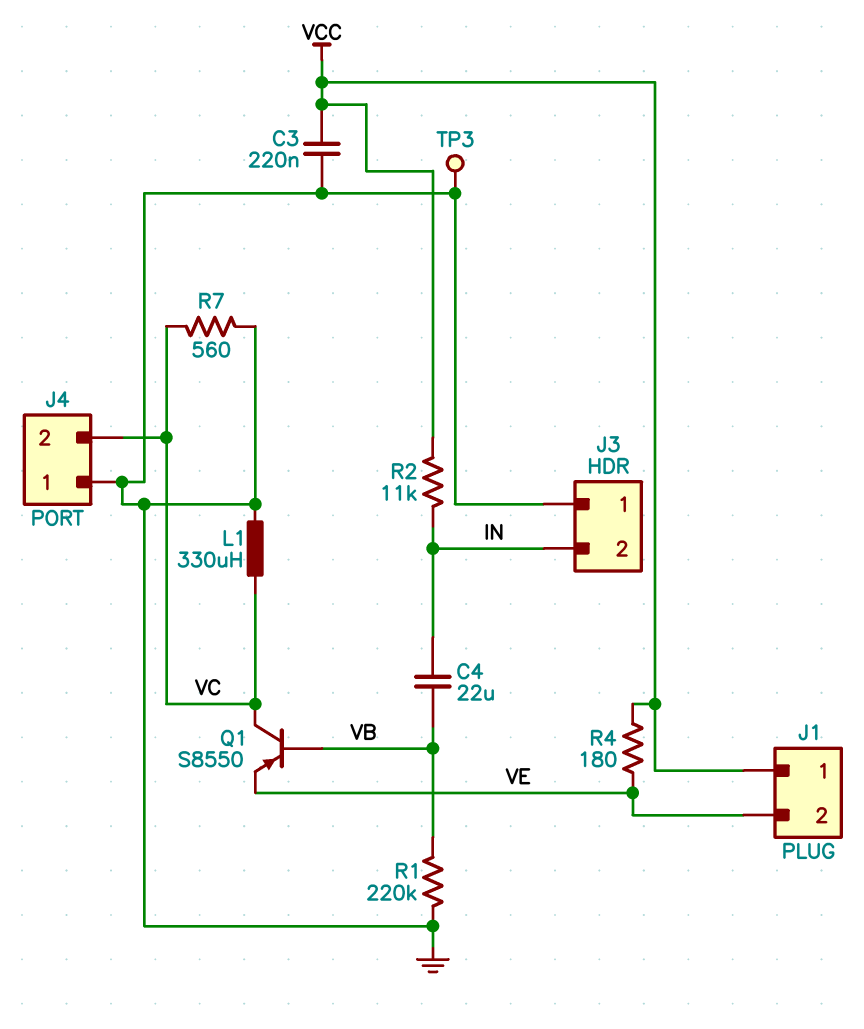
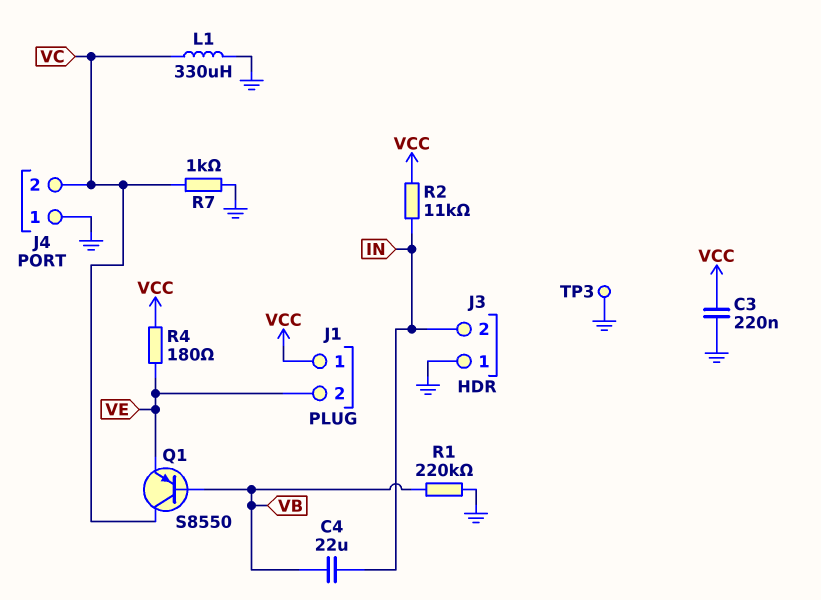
R7: 560 (GND, VC) -> 1k (GND, VC)

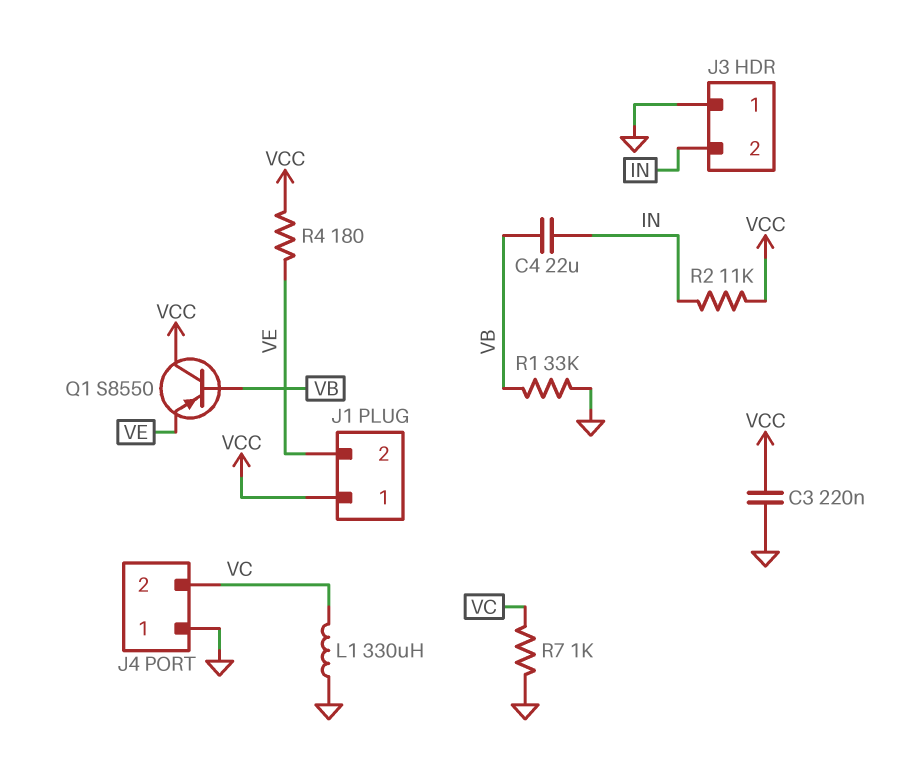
Q1: PNP S8550 (B VB, C VC, E VE) -> PNP S8550 (B VB, C VCC, E VE)
R1: 220k (GND, VB) -> 33k (GND, VB)
TP3: test point (GND) -> none

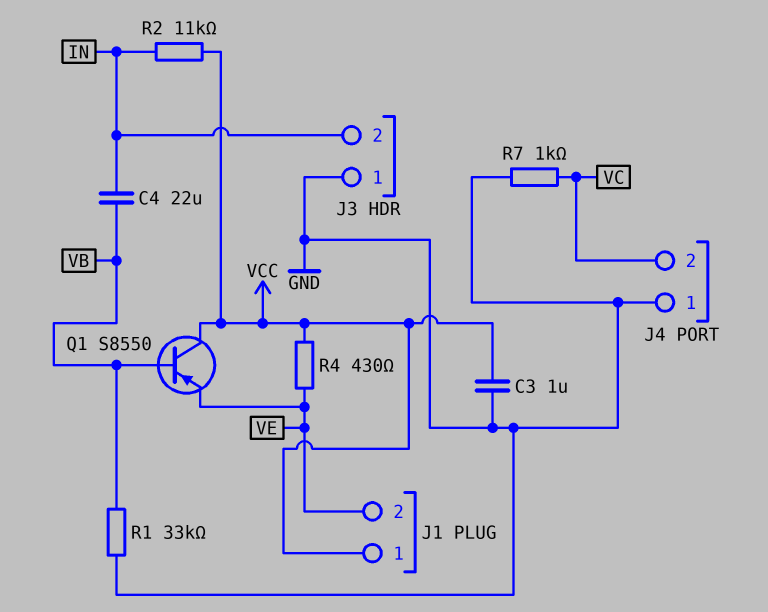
C3: 220nF (GND, VCC) -> 1uF (GND, VCC)
L1: 330uH (GND, VC) -> none
R4: 180 (VCC, VE) -> 430 (VCC, VE)

